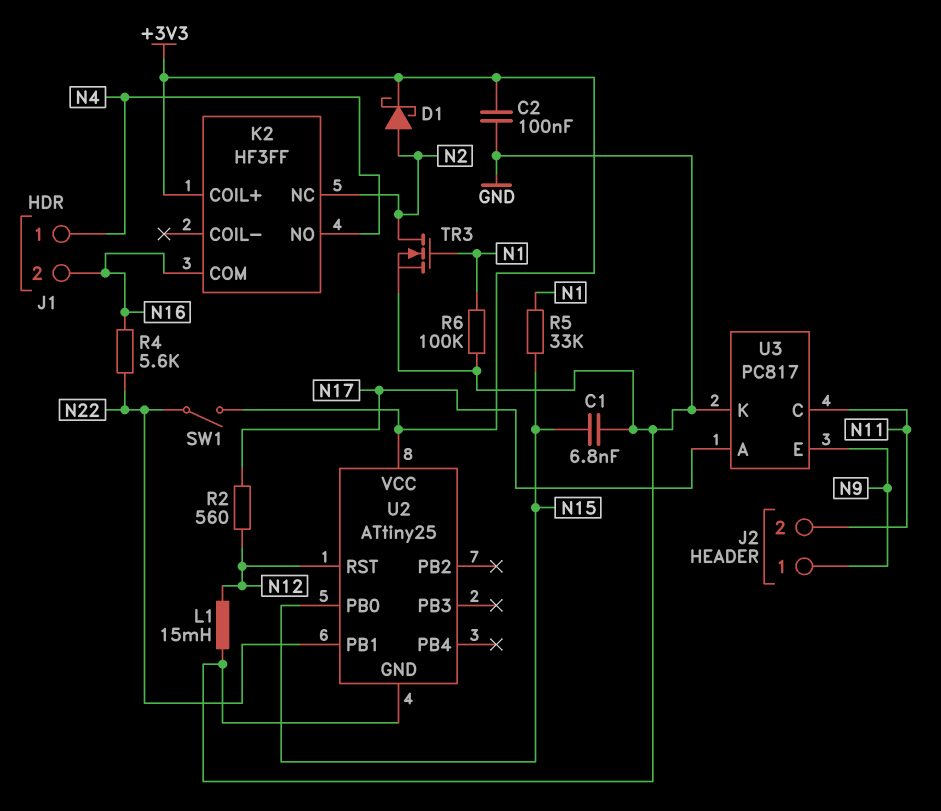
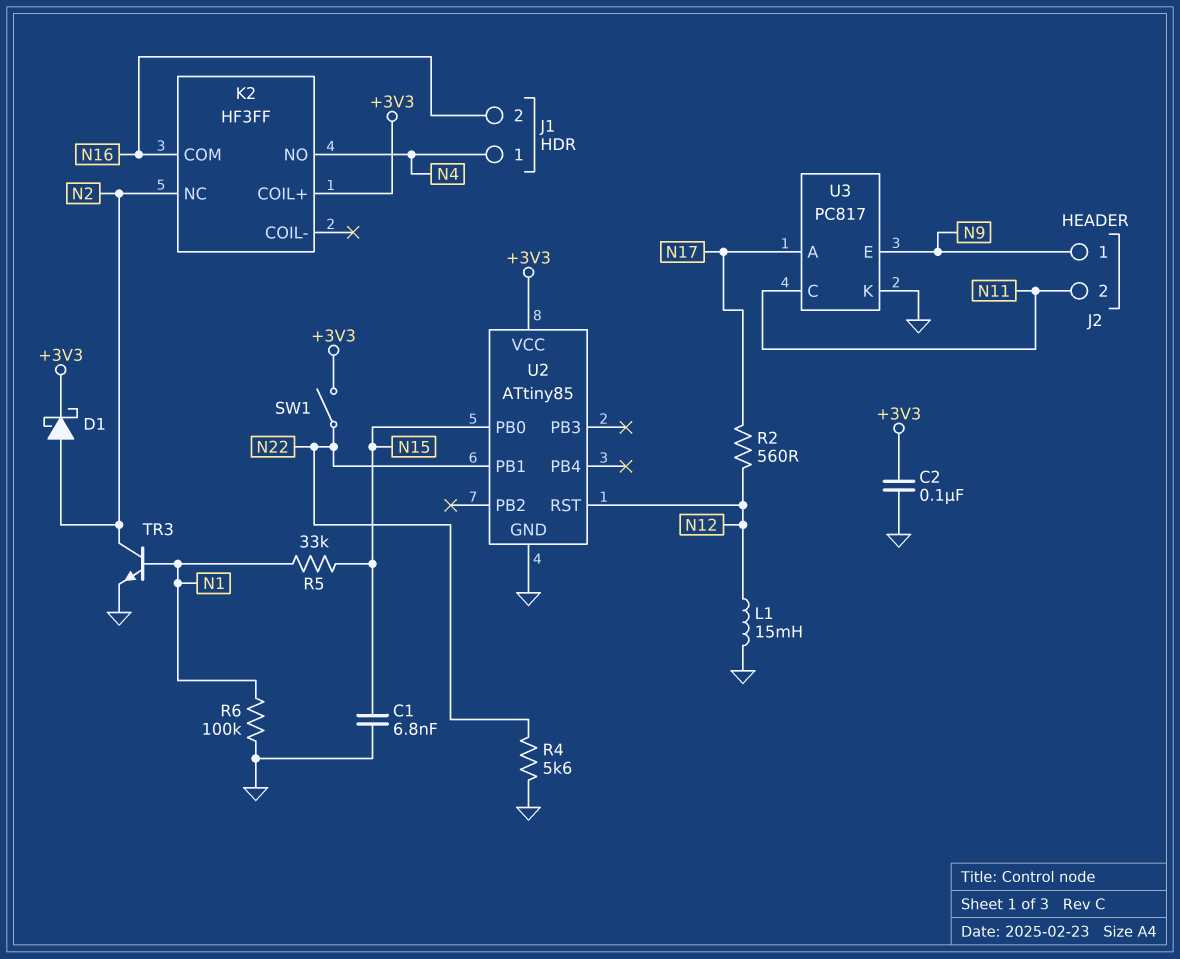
R4: 5.6k (N16, N22) -> 5.6k (GND, N22)
TR3: NMOS (G N1, D N2, S GND) -> NPN (B N1, C N2, E GND)
U2: ATtiny25 -> ATtiny85

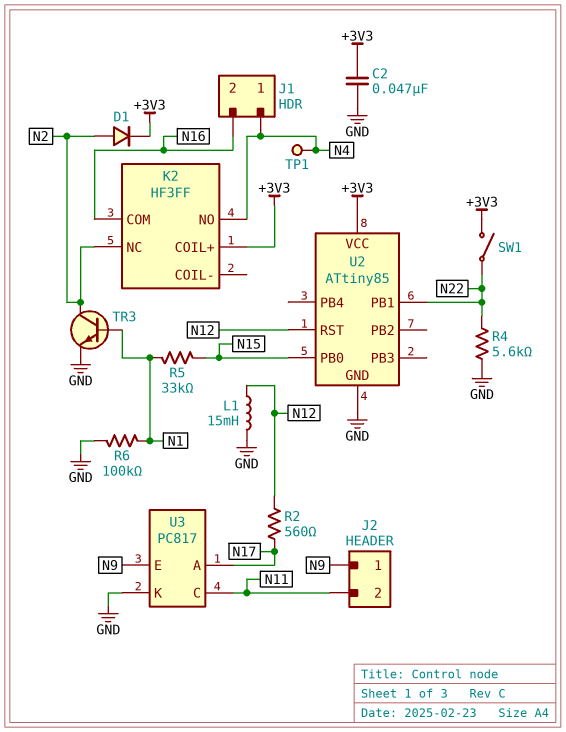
C1: 6.8nF (GND, N15) -> none
C2: 100nF (+3V3, GND) -> 47nF (+3V3, GND)
D1: schottky (A N2, K +3V3) -> diode (A N2, K +3V3)
TP1: none -> test point (N4)

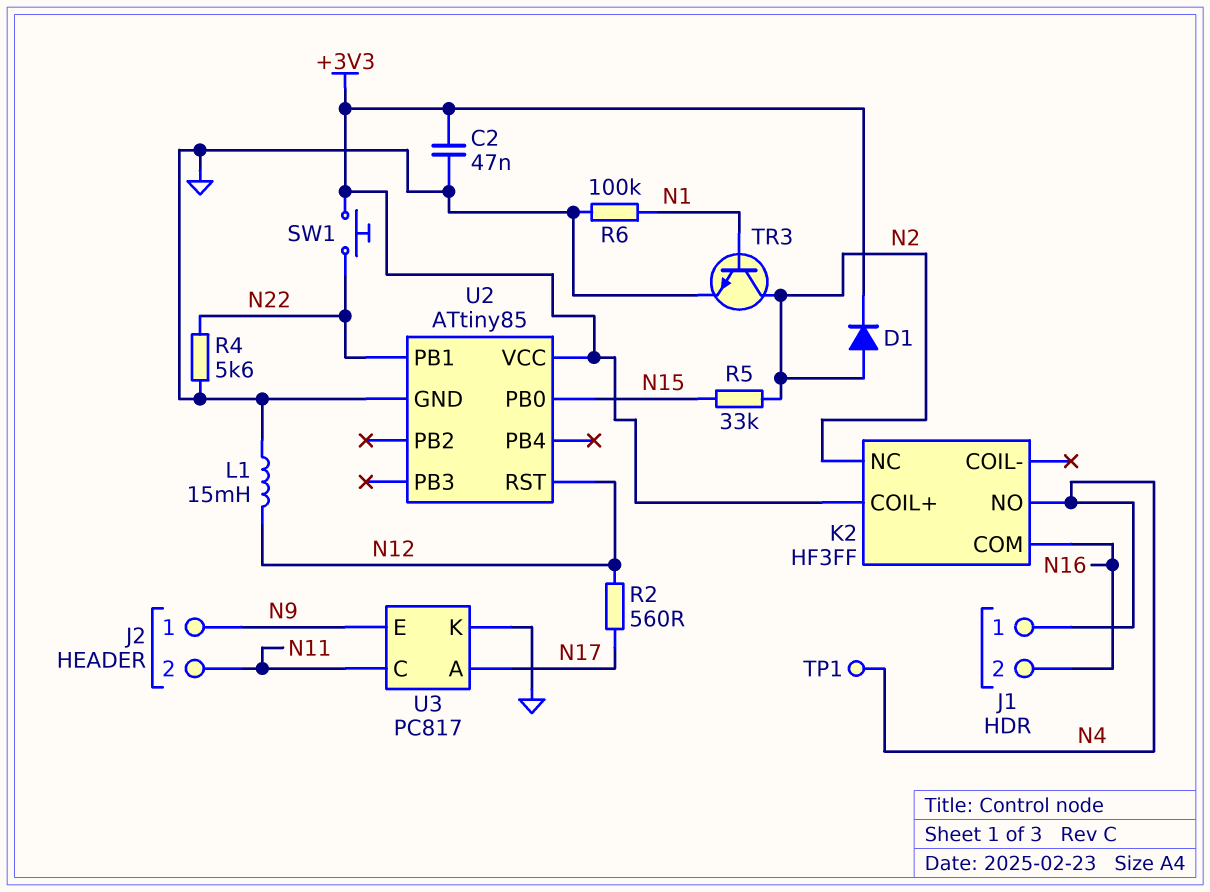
R5: 33k (N1, N15) -> 33k (N2, N15)
SW1: switch (+3V3, N22) -> button (+3V3, N22)

